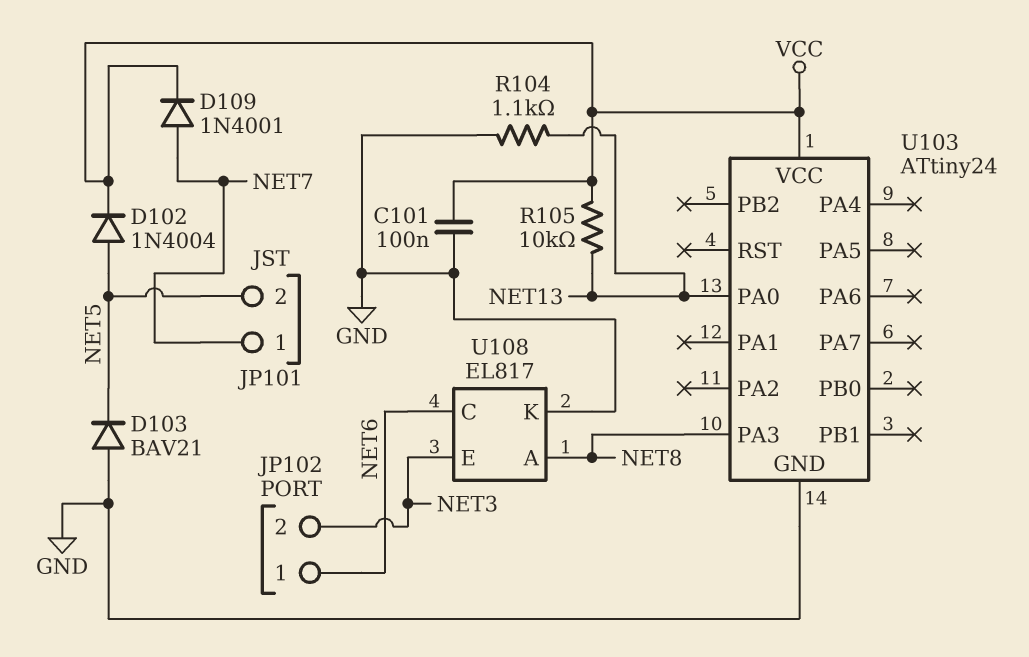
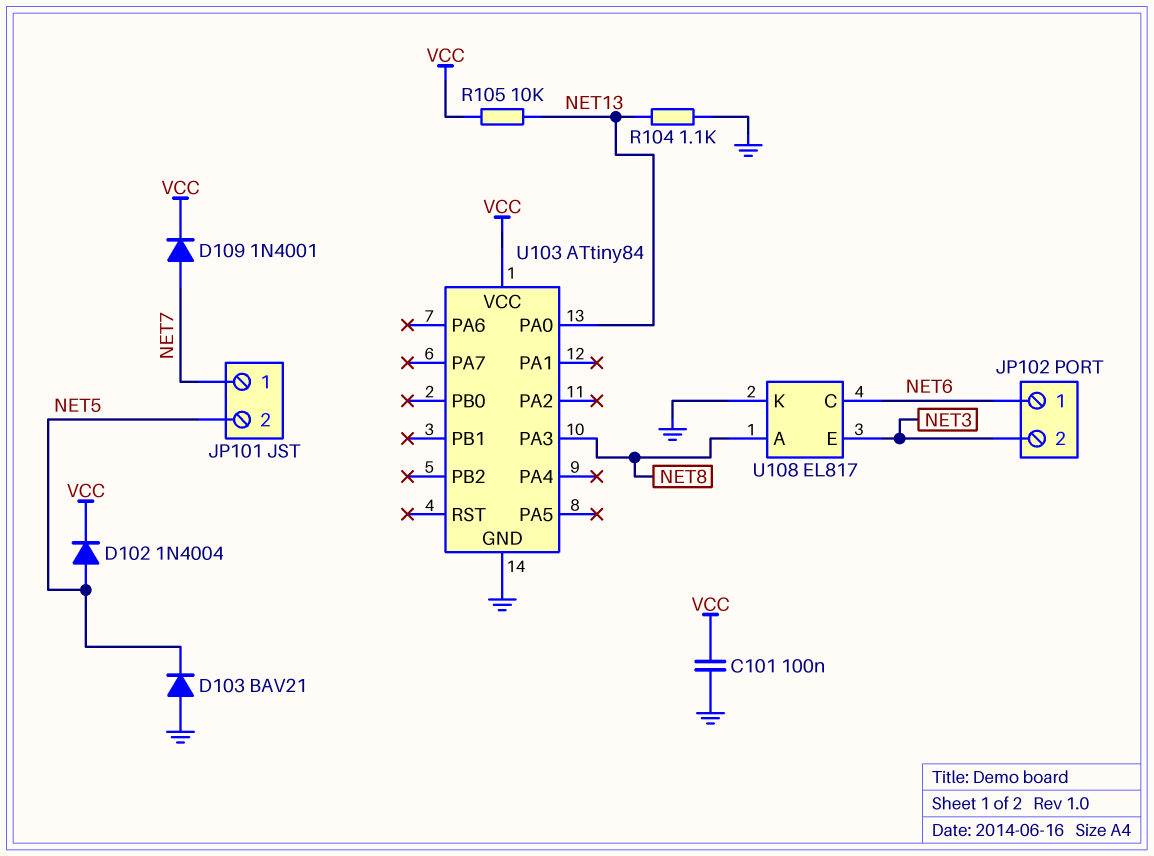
U103: ATtiny24 -> ATtiny84

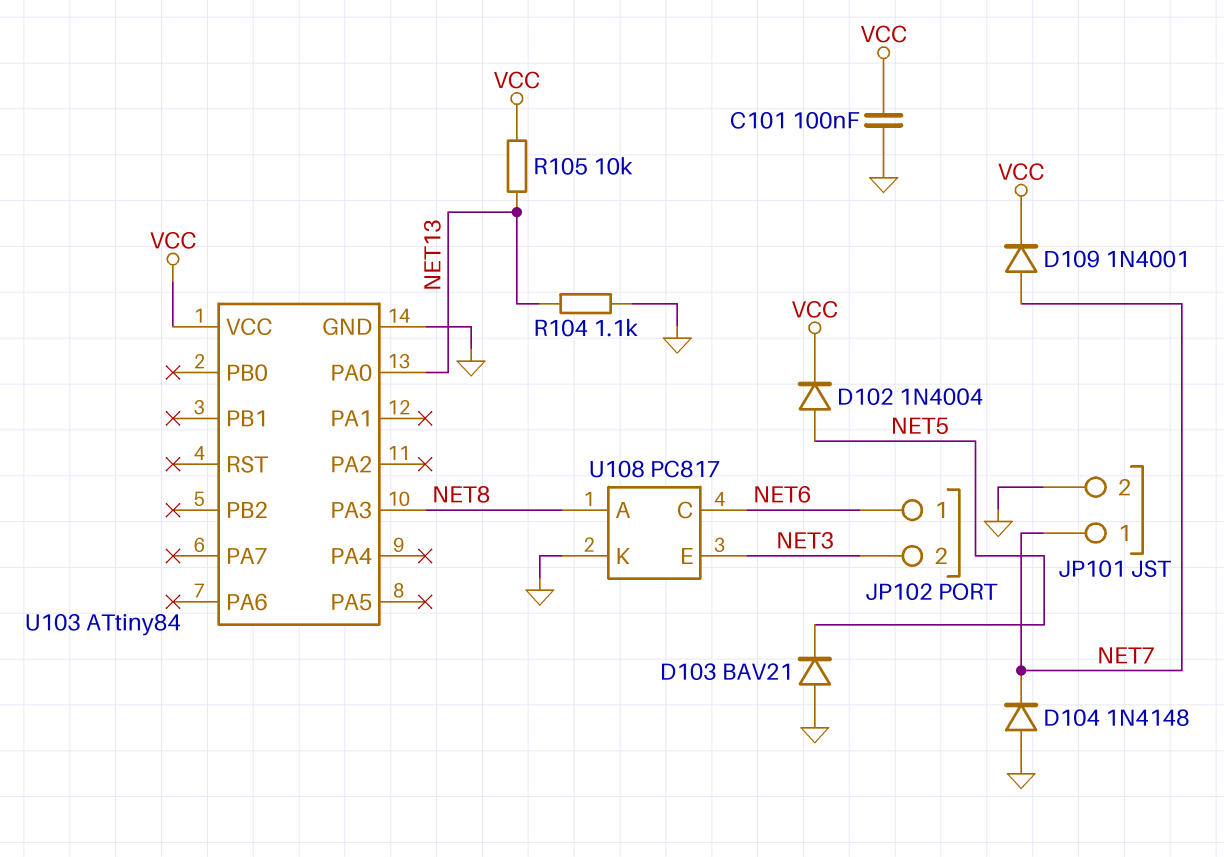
D104: none -> diode 1N4148 (A GND, K NET7)
JP101 pin 2: NET5 -> GND
U108: EL817 -> PC817

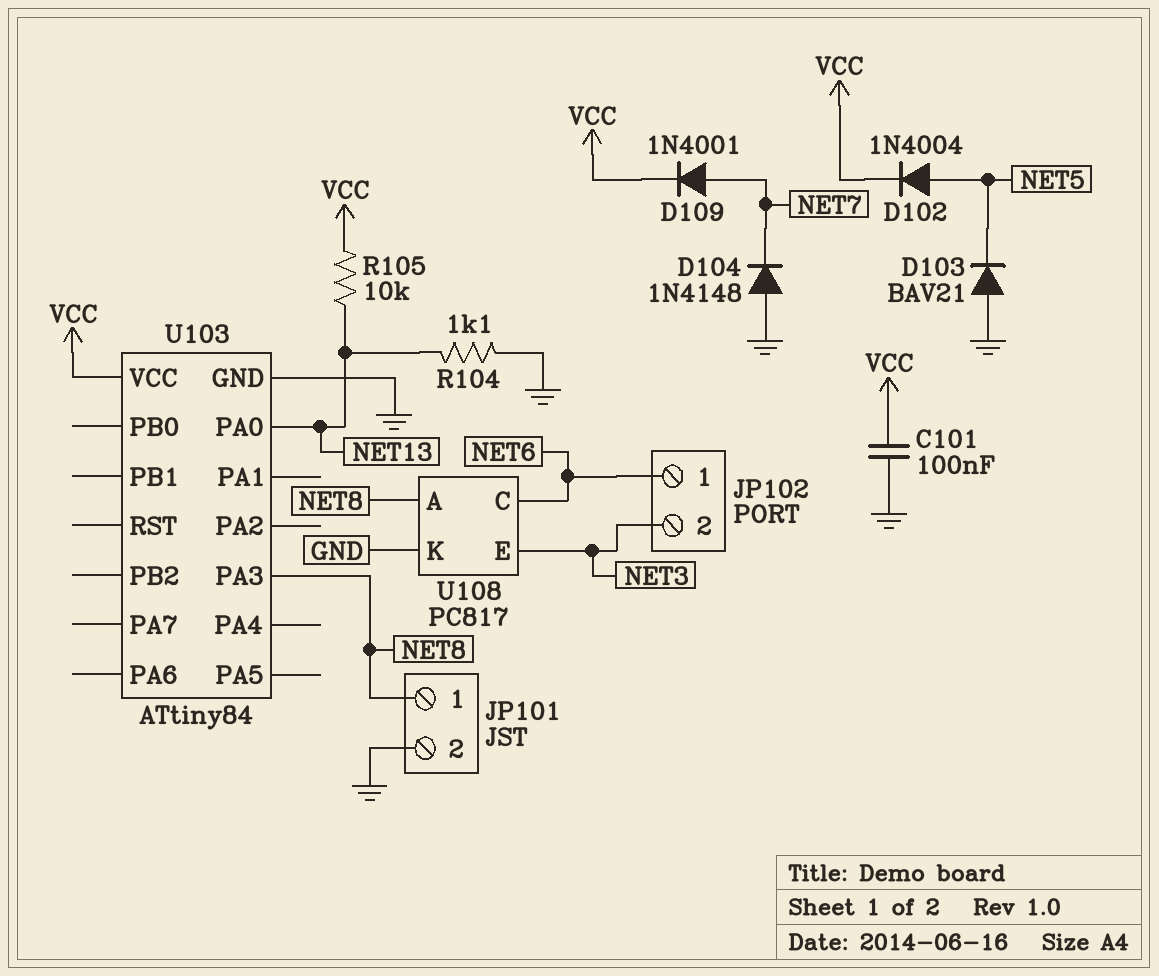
JP101 pin 1: NET7 -> NET8

